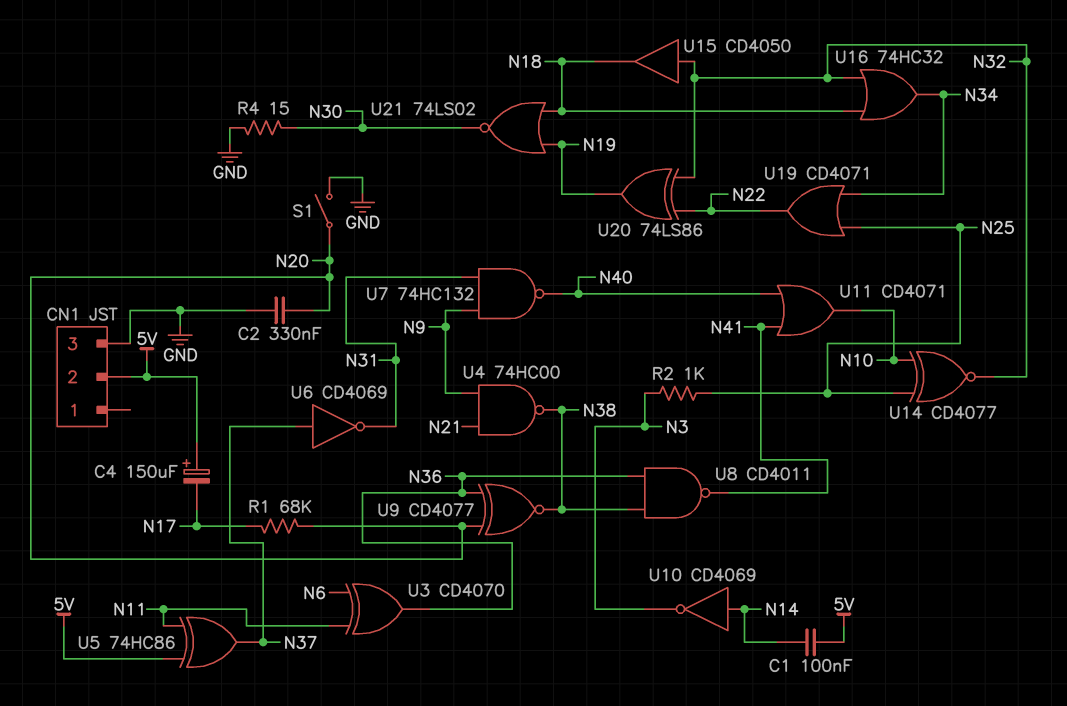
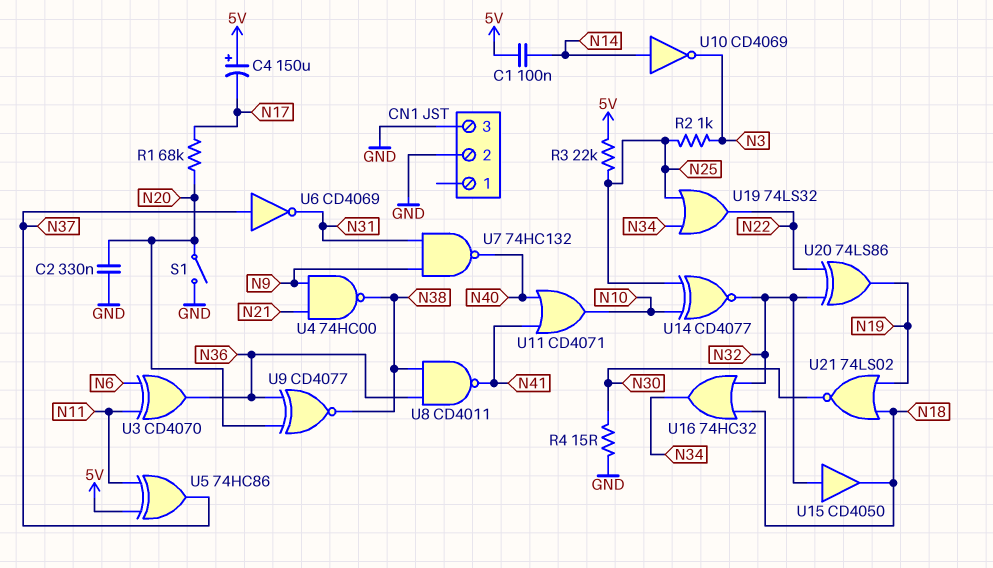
CN1 pin 2: 5V -> GND
R3: none -> 22k (5V, N25)
U19: OR CD4071 (in N25, in N34, out N22) -> OR 74LS32 (in N25, in N34, out N22)

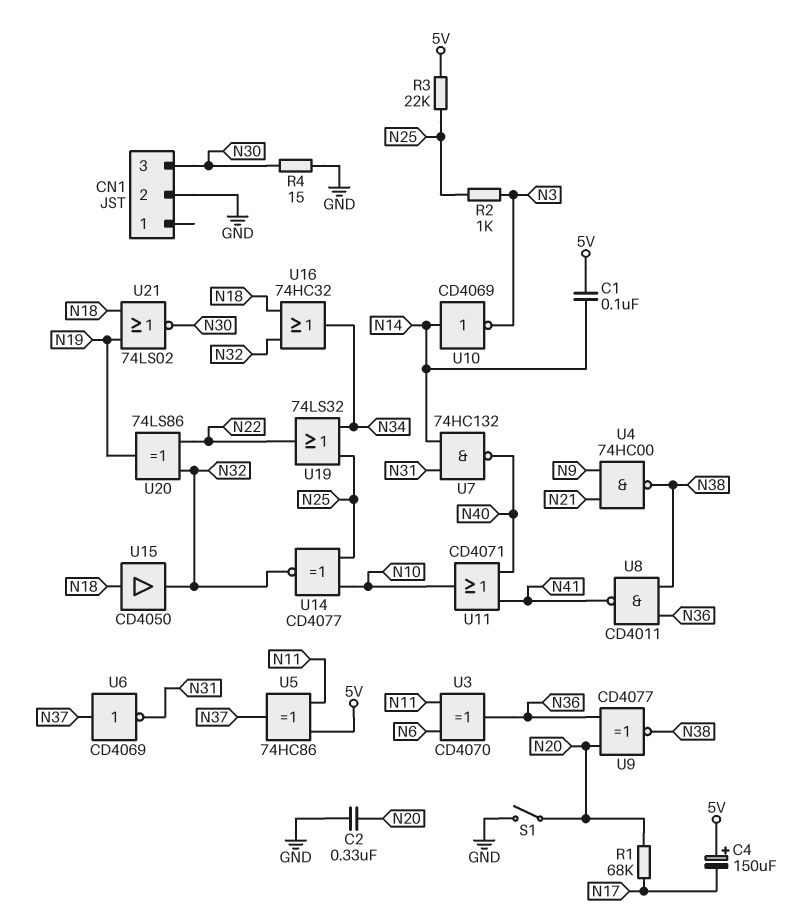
CN1 pin 3: GND -> N30
U7: NAND 74HC132 (in N9, in N31, out N40) -> NAND 74HC132 (in N14, in N31, out N40)
U15: buffer CD4050 (in N32, out N18) -> buffer CD4050 (in N18, out N32)

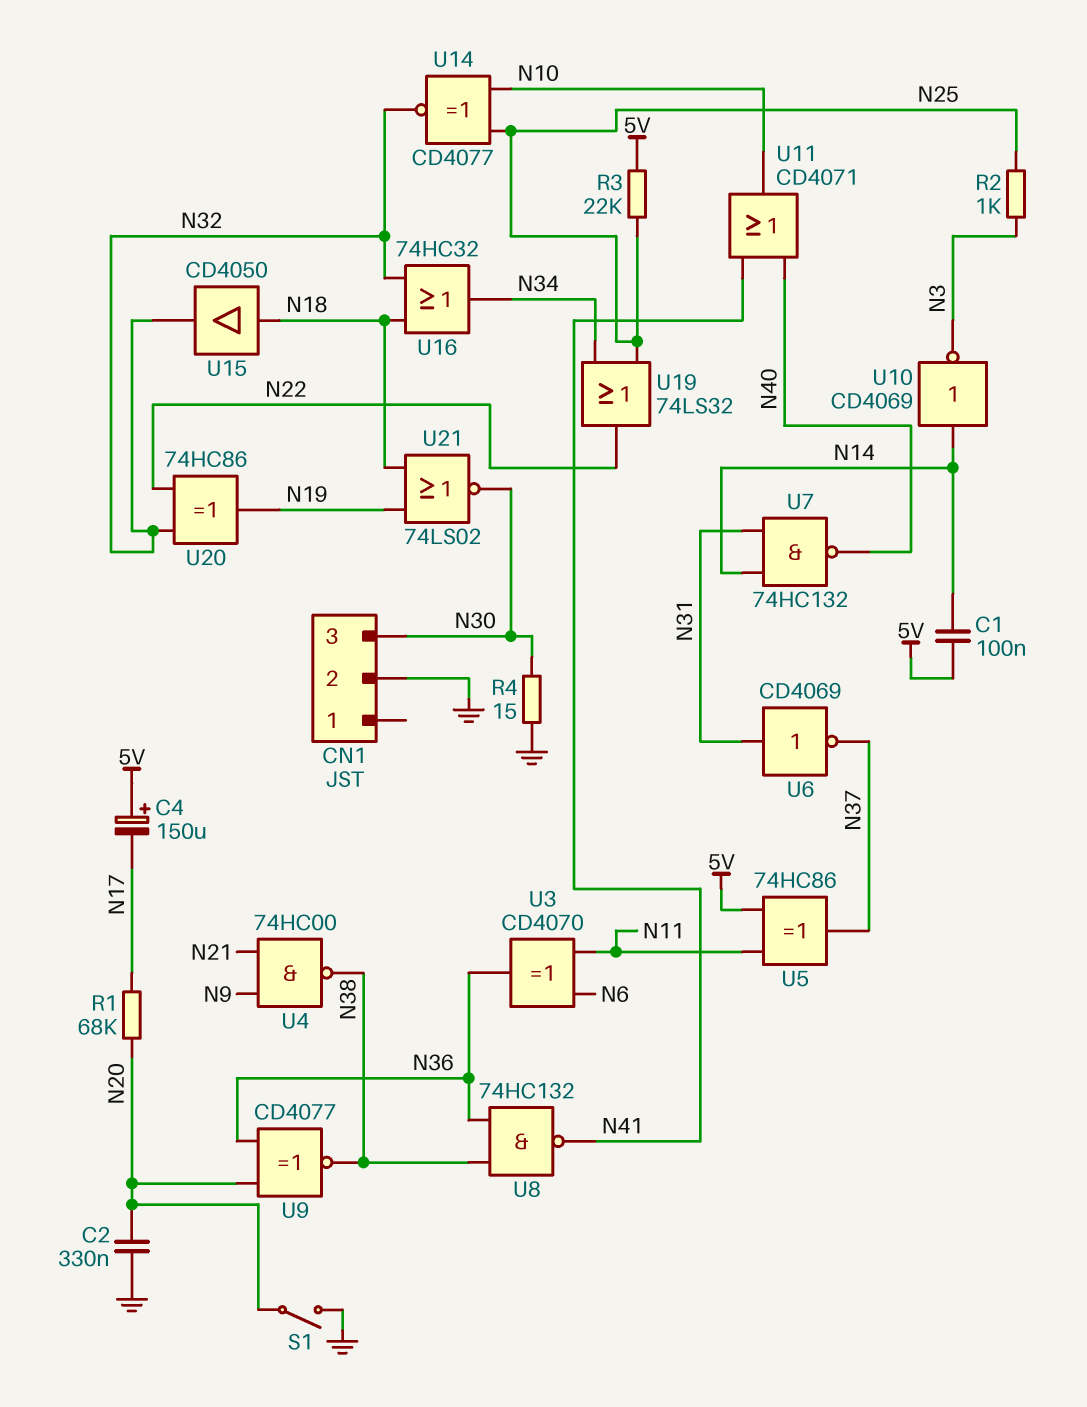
U6: NOT CD4069 (in N37, out N31) -> NOT CD4069 (in N31, out N37)
U8: NAND CD4011 (in N36, in N38, out N41) -> NAND 74HC132 (in N36, in N38, out N41)
U20: XOR 74LS86 (in N22, in N32, out N19) -> XOR 74HC86 (in N22, in N32, out N19)

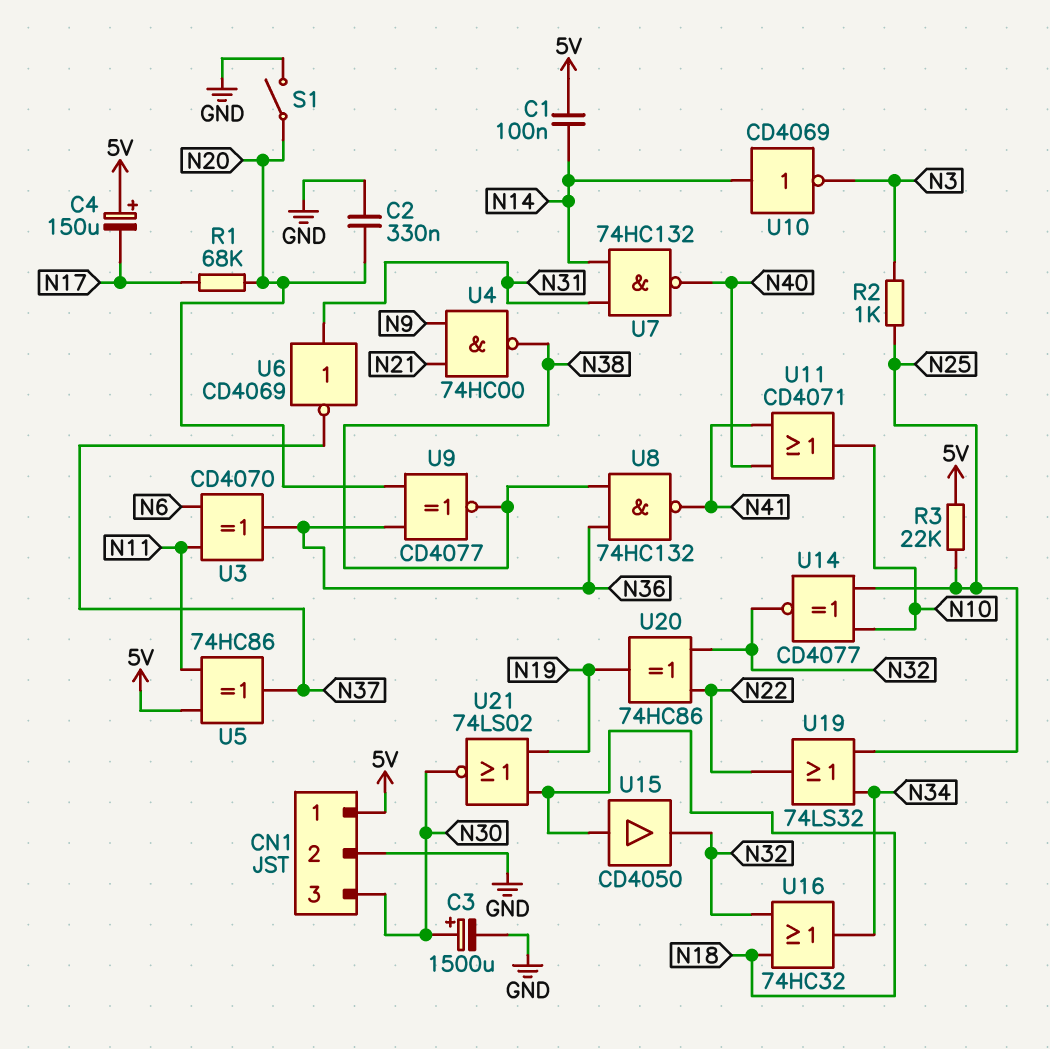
C3: none -> 1500uF (plus N30, minus GND)
CN1 pin 1: none -> 5V
R4: 15 (GND, N30) -> none

